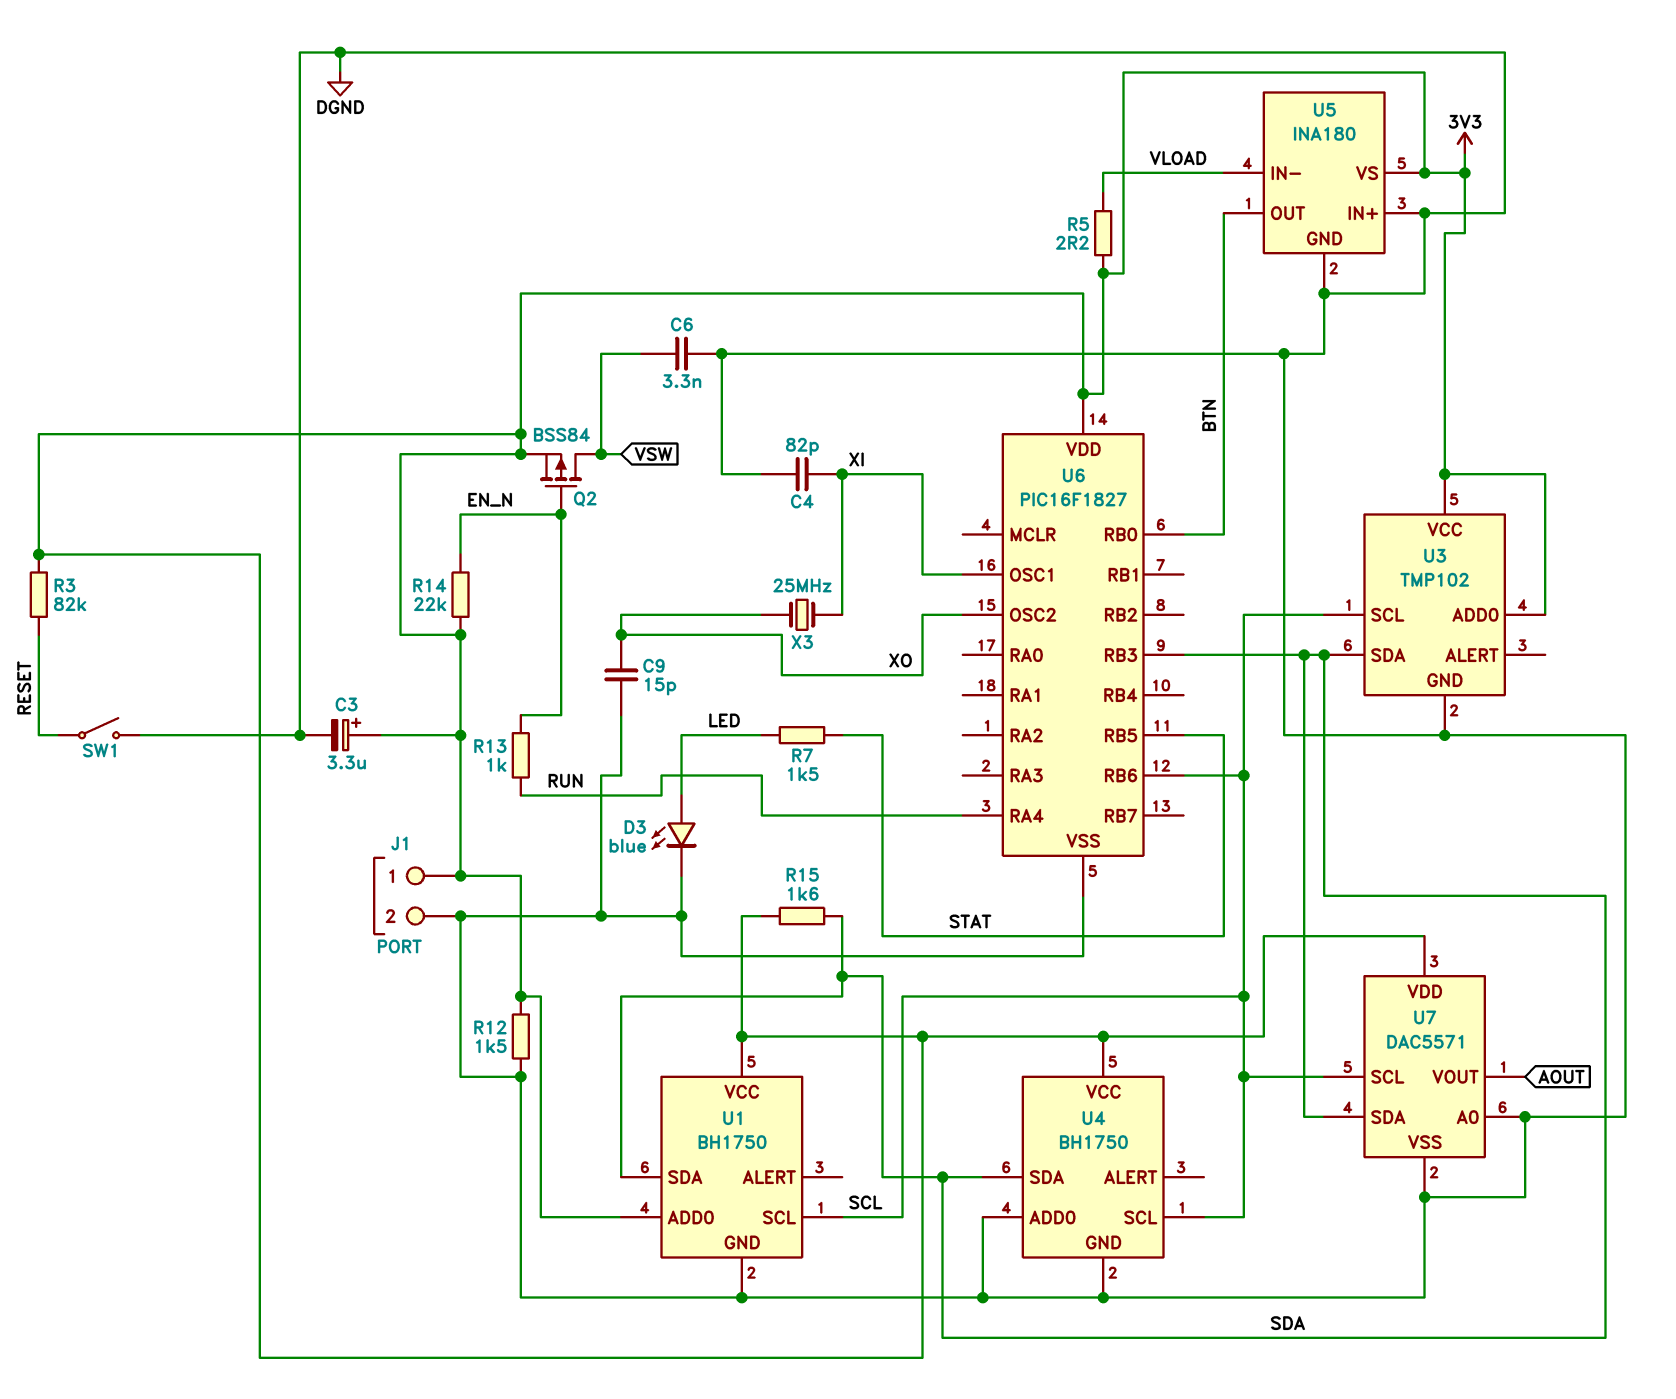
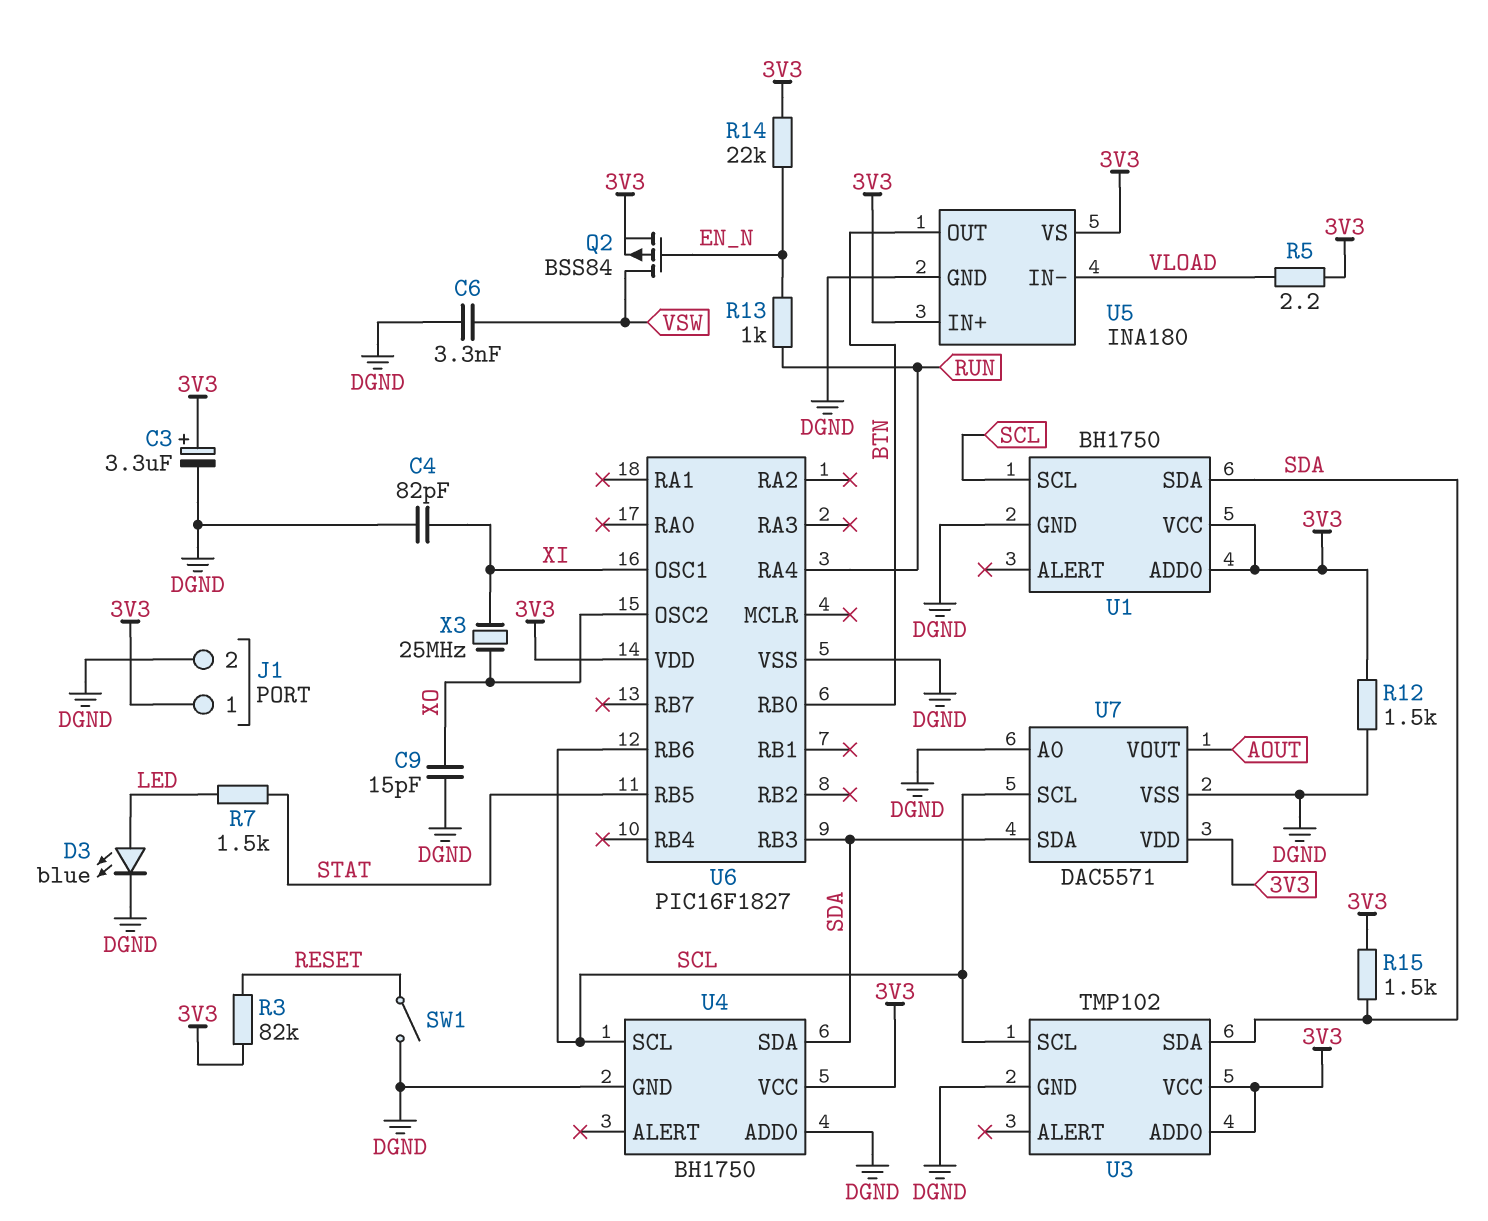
R15: 1.6k (3V3, SDA) -> 1.5k (3V3, SDA)
U5 pin IN+: DGND -> 3V3

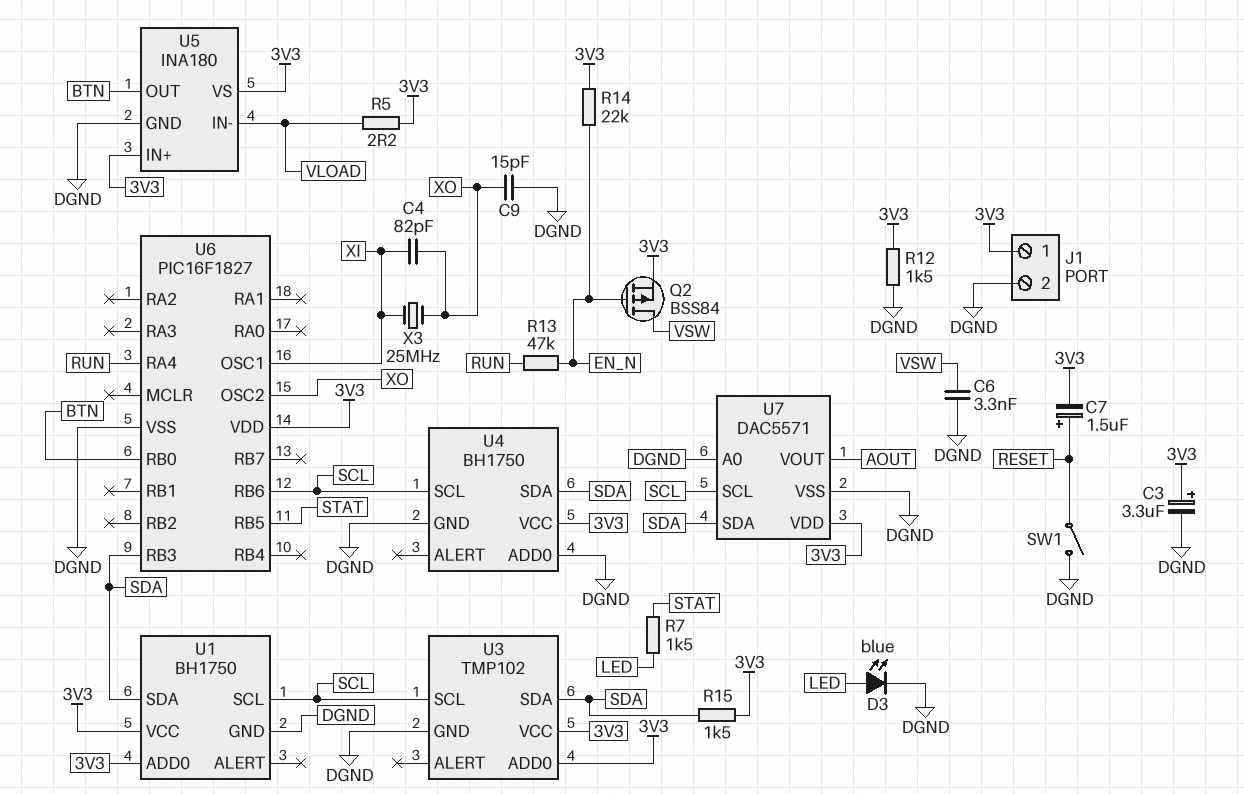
C4: 82pF (DGND, XI) -> 82pF (XI, XO)
C7: none -> 1.5uF (plus RESET, minus 3V3)
R3: 82k (3V3, RESET) -> none
R13: 1k (EN_N, RUN) -> 47k (EN_N, RUN)

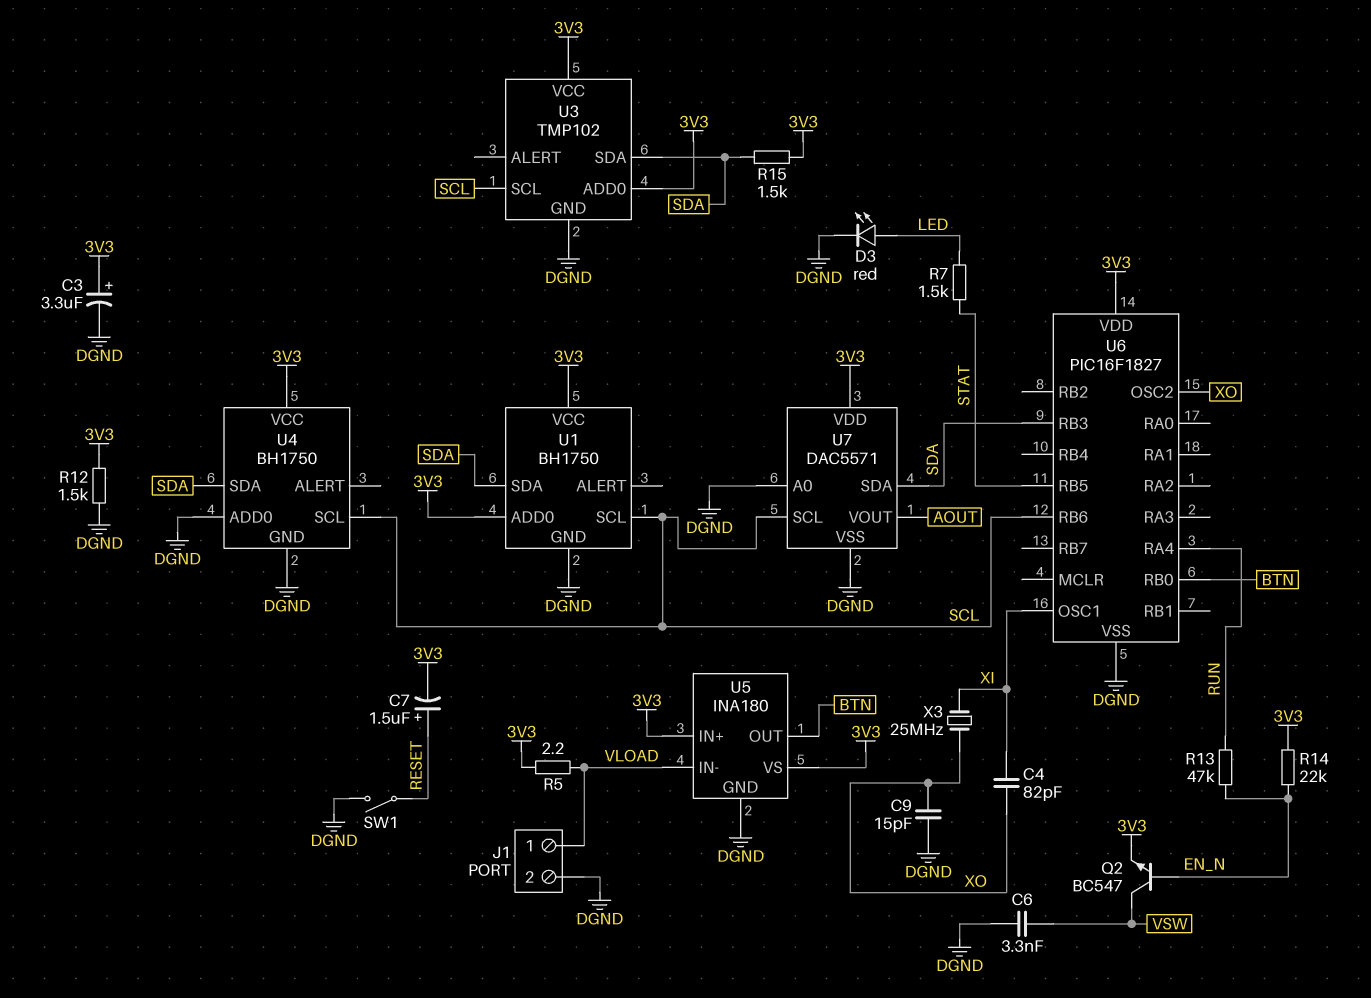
D3: LED blue (A LED, K DGND) -> LED red (A LED, K DGND)
J1 pin 1: 3V3 -> VLOAD
Q2: PMOS BSS84 (G EN_N, D VSW, S 3V3) -> NPN BC547 (B EN_N, C VSW, E 3V3)

